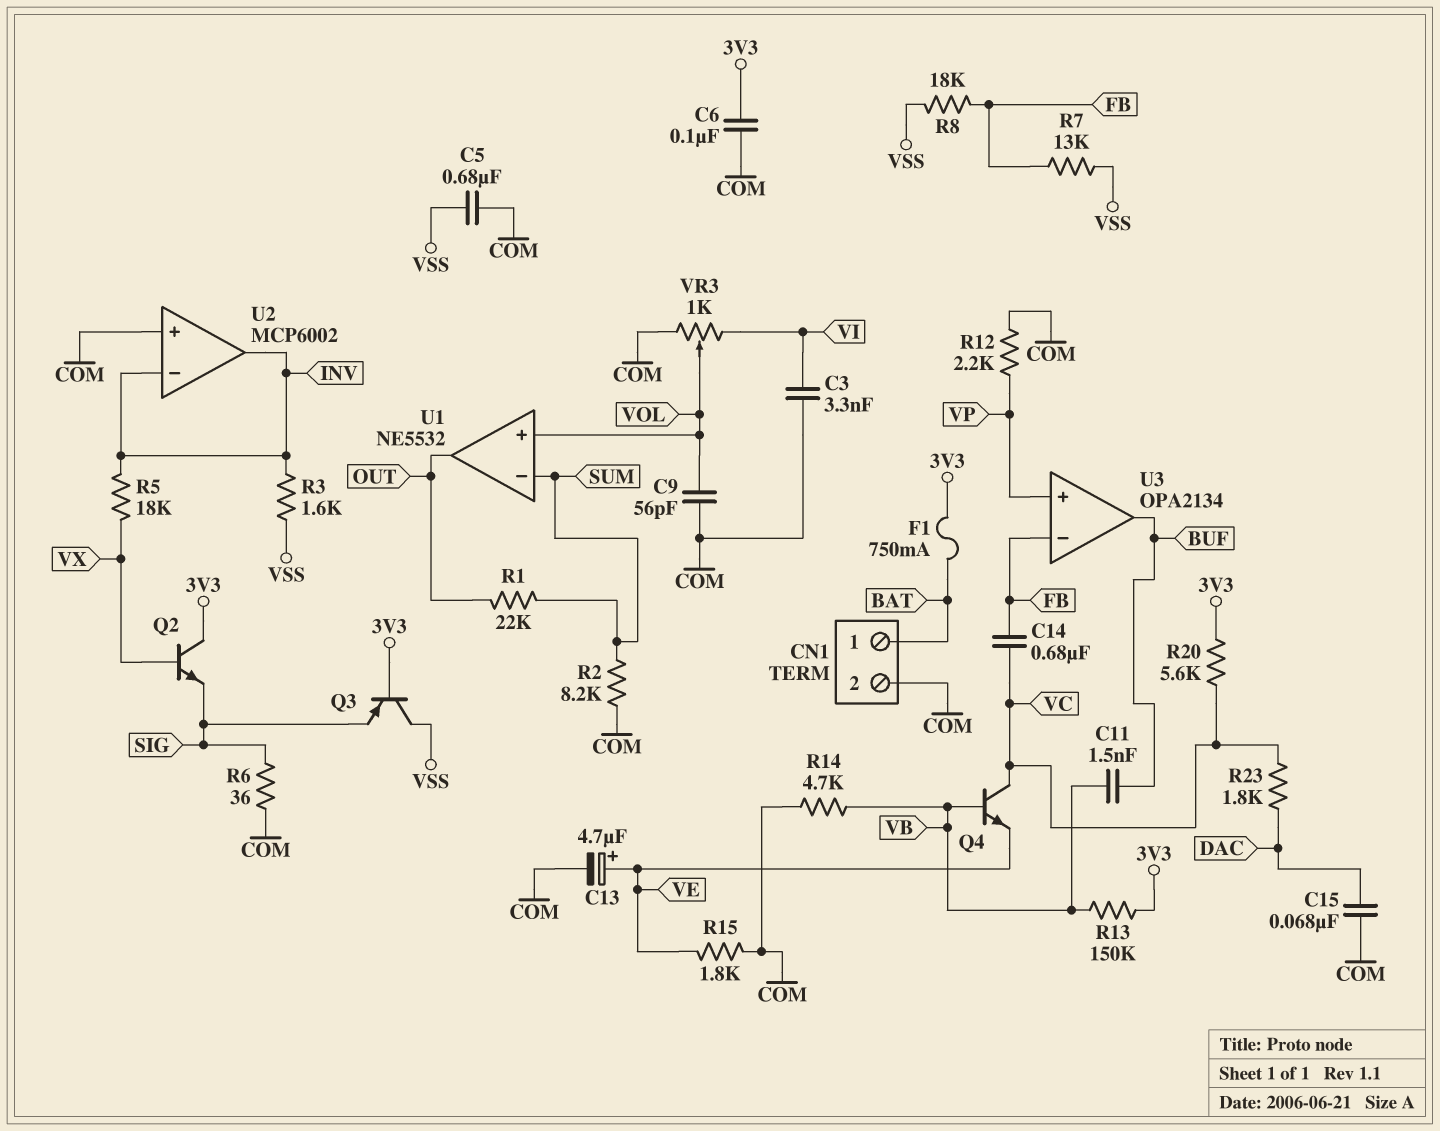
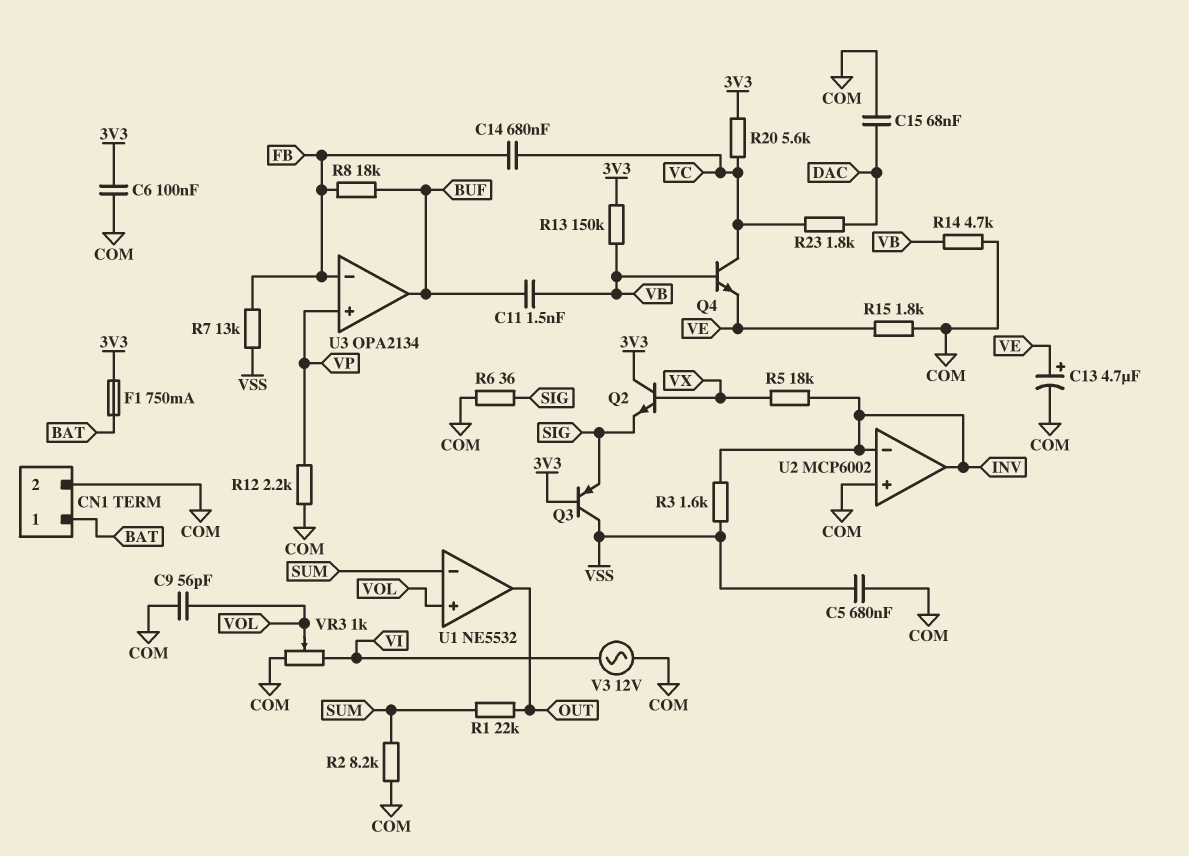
C3: 3.3nF (COM, VI) -> none
R8: 18k (FB, VSS) -> 18k (BUF, FB)
V3: none -> AC 12V (COM, VI)

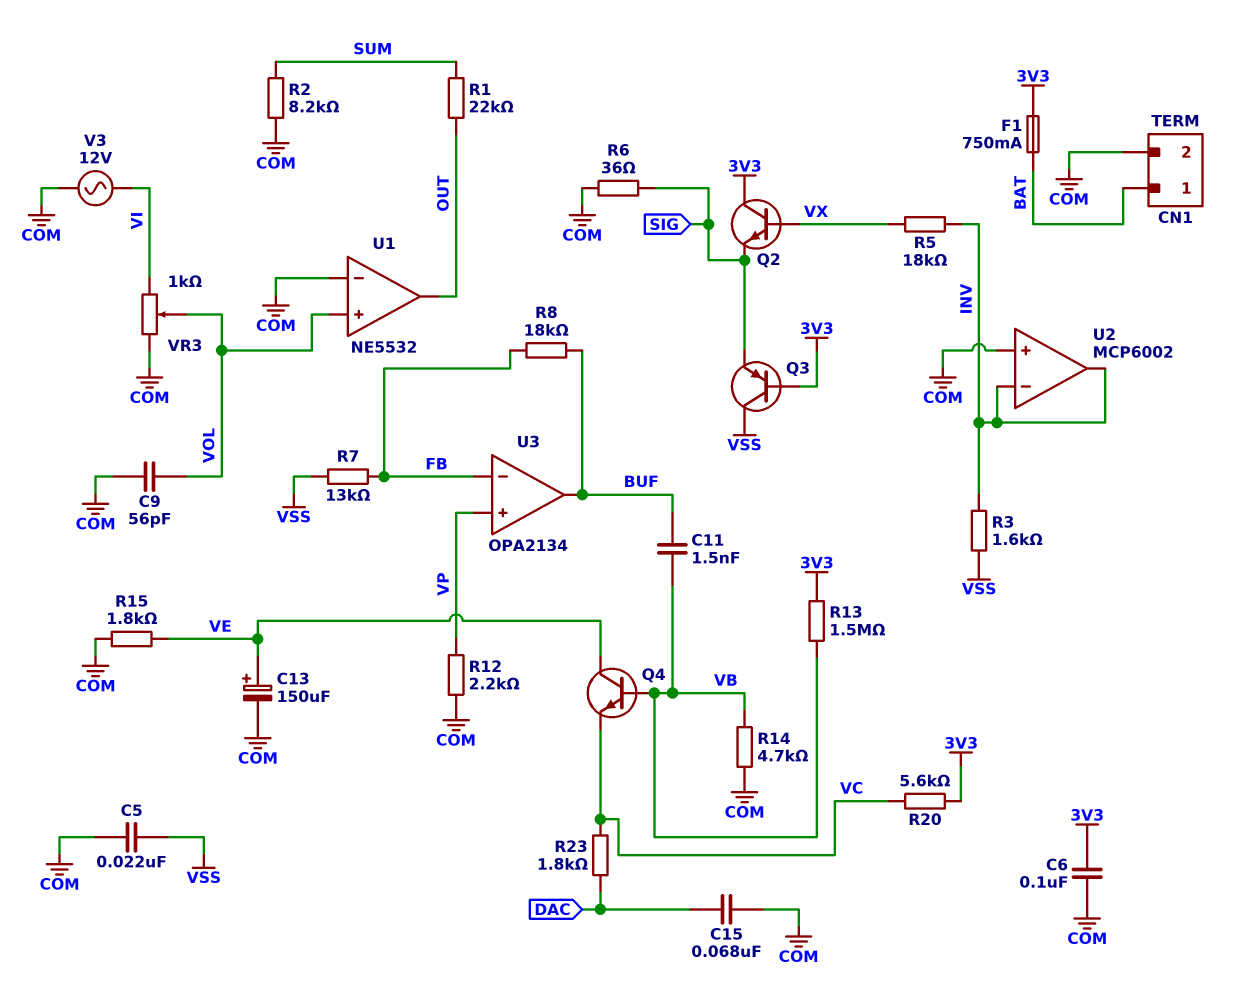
C5: 680nF (COM, VSS) -> 22nF (COM, VSS)
C13: 4.7uF (plus VE, minus COM) -> 150uF (plus VE, minus COM)
C14: 680nF (FB, VC) -> none
Q4: NPN (B VB, C VC, E VE) -> NPN (B VB, C VE, E VC)
R13: 150k (3V3, VB) -> 1.5M (3V3, VB)
U1 pin in-: SUM -> COM

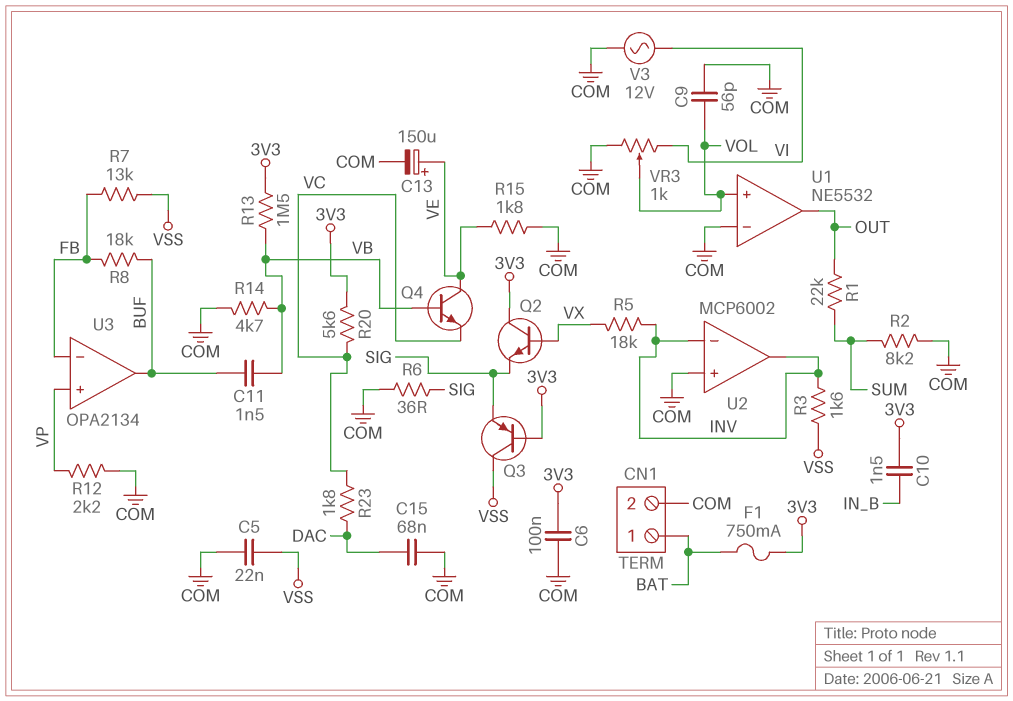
C10: none -> 1.5nF (3V3, IN_B)

